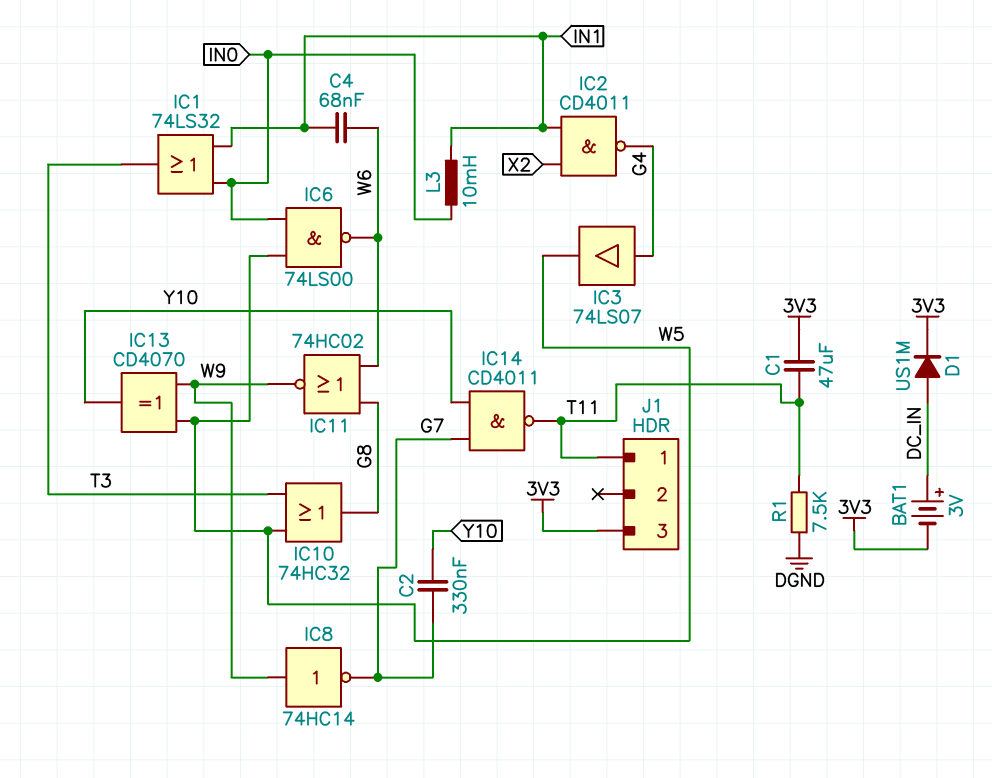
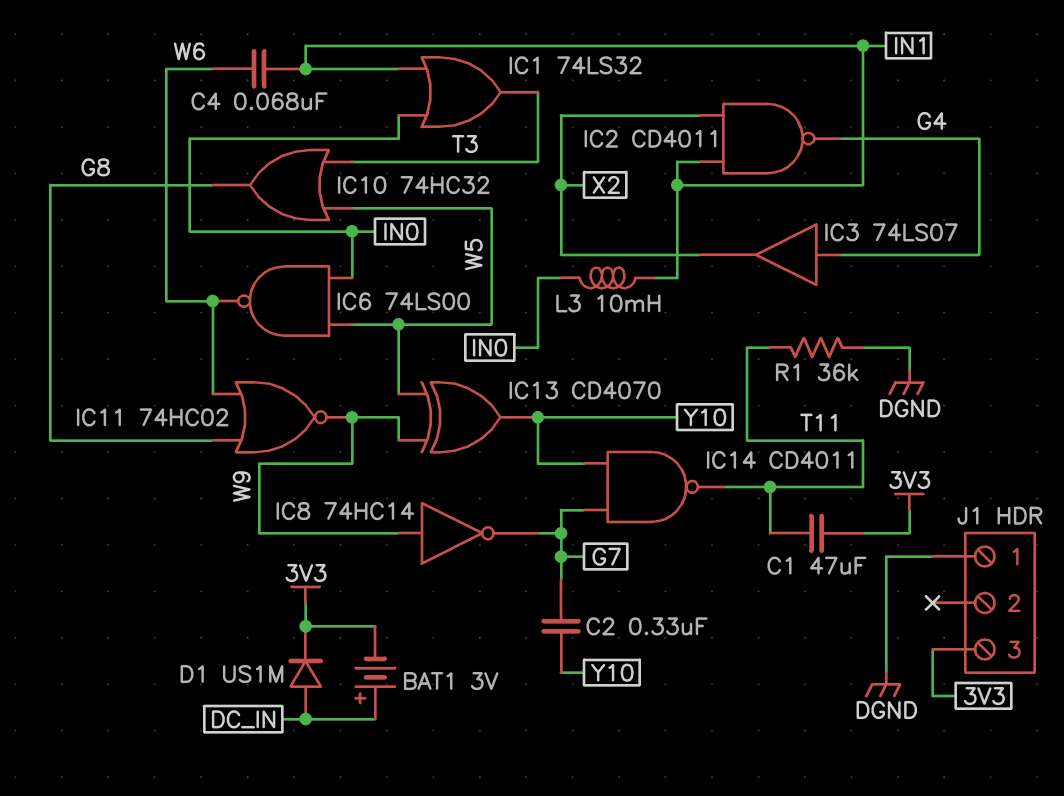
IC3: buffer 74LS07 (in G4, out W5) -> buffer 74LS07 (in G4, out X2)
J1 pin 1: T11 -> DGND
R1: 7.5k (DGND, T11) -> 36k (DGND, T11)

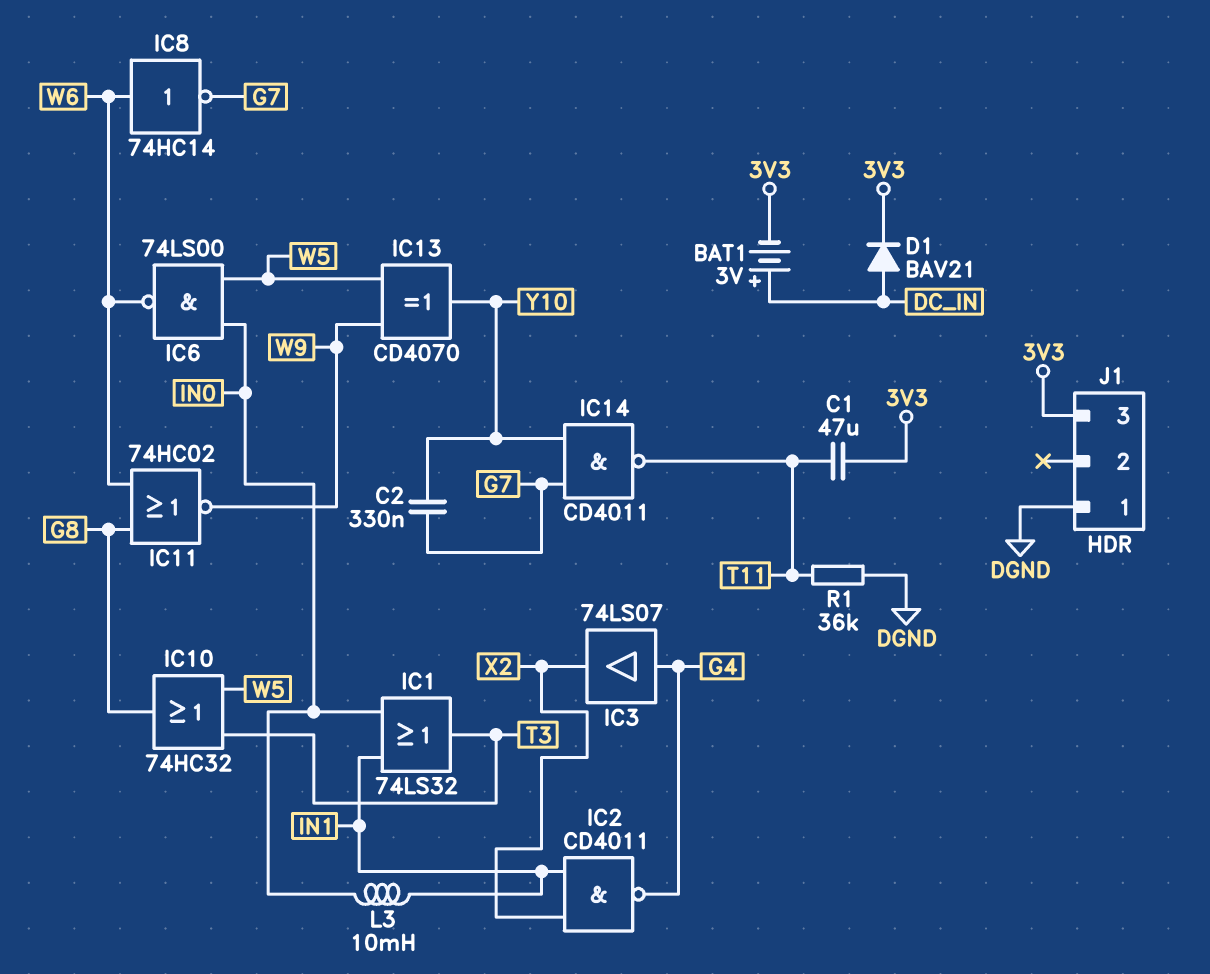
C4: 68nF (IN1, W6) -> none
D1: diode US1M (A DC_IN, K 3V3) -> diode BAV21 (A DC_IN, K 3V3)
IC8: NOT 74HC14 (in W9, out G7) -> NOT 74HC14 (in W6, out G7)

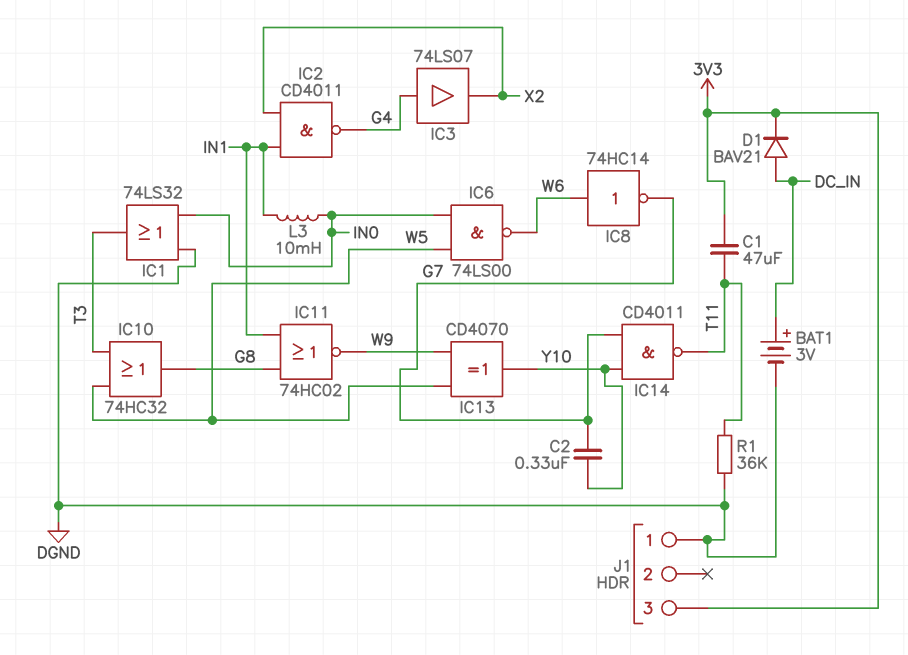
BAT1: 3V (plus DC_IN, minus 3V3) -> 3V (plus DC_IN, minus DGND)
IC1: OR 74LS32 (in IN0, in IN1, out T3) -> OR 74LS32 (in DGND, in IN0, out T3)
IC11: NOR 74HC02 (in G8, in W6, out W9) -> NOR 74HC02 (in G8, in IN1, out W9)

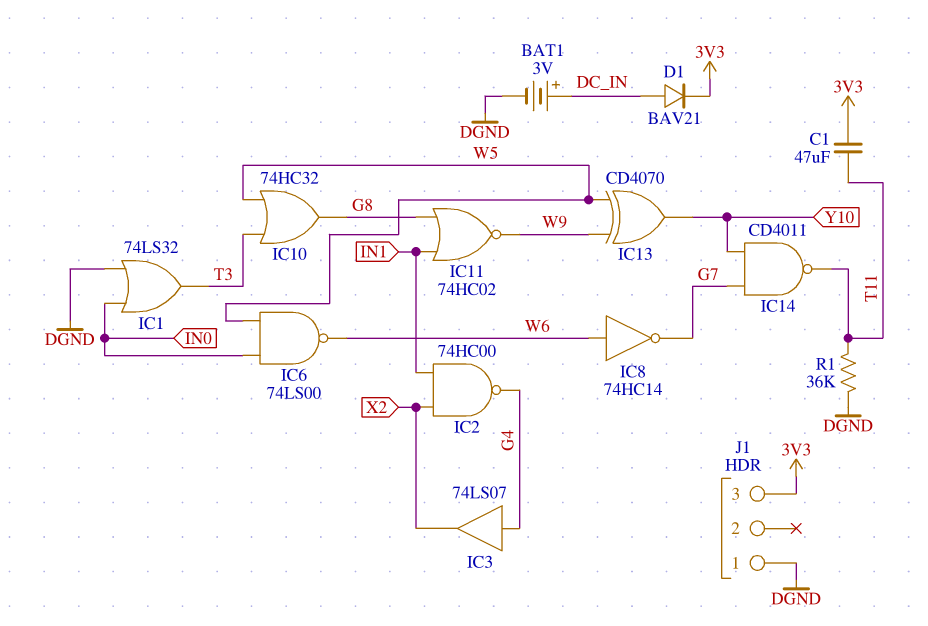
C2: 330nF (G7, Y10) -> none
IC2: NAND CD4011 (in IN1, in X2, out G4) -> NAND 74HC00 (in IN1, in X2, out G4)
L3: 10mH (IN0, IN1) -> none

